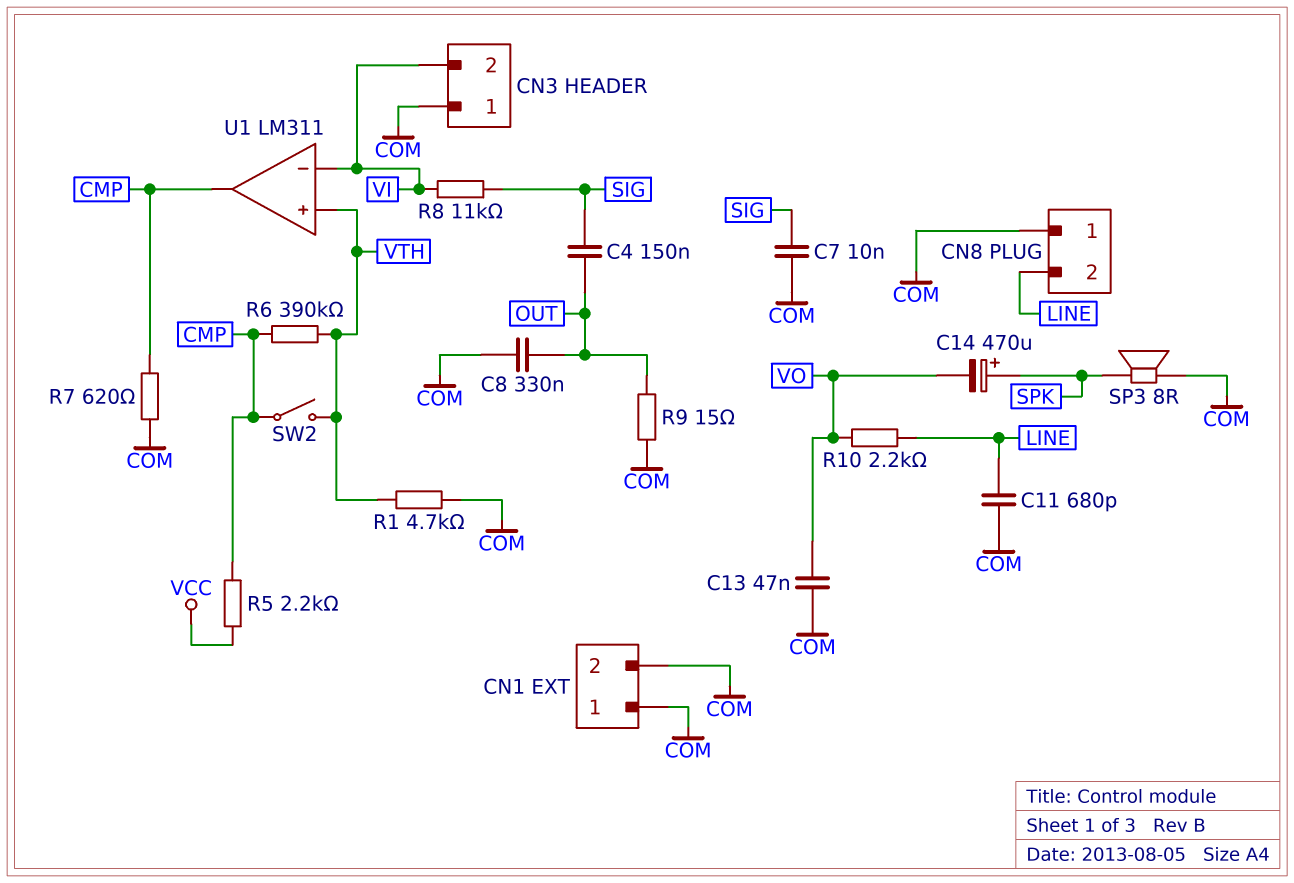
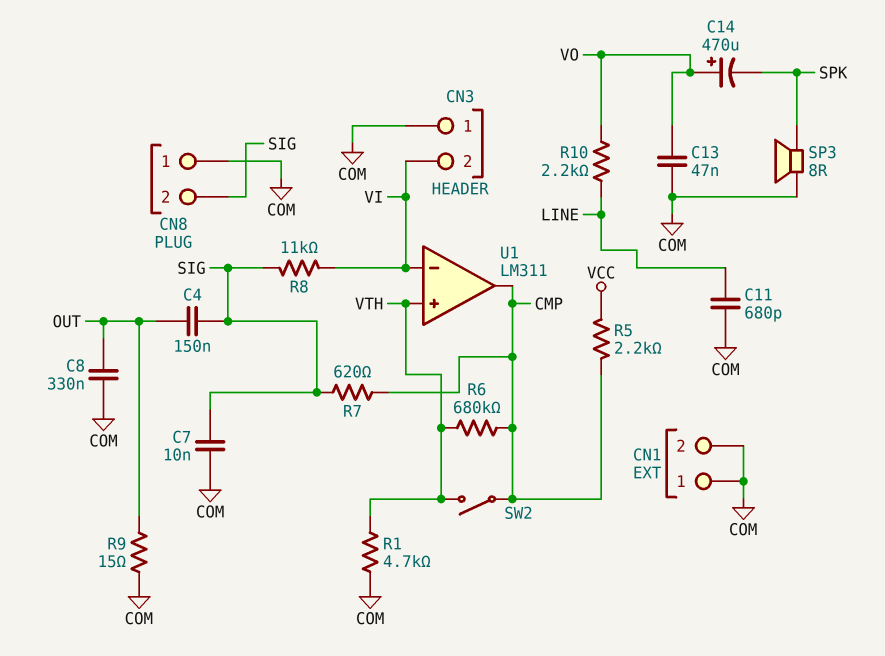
C14: 470uF (plus SPK, minus VO) -> 470uF (plus VO, minus SPK)
CN8 pin 2: LINE -> SIG
R6: 390k (CMP, VTH) -> 680k (CMP, VTH)
R7: 620 (CMP, COM) -> 620 (CMP, SIG)

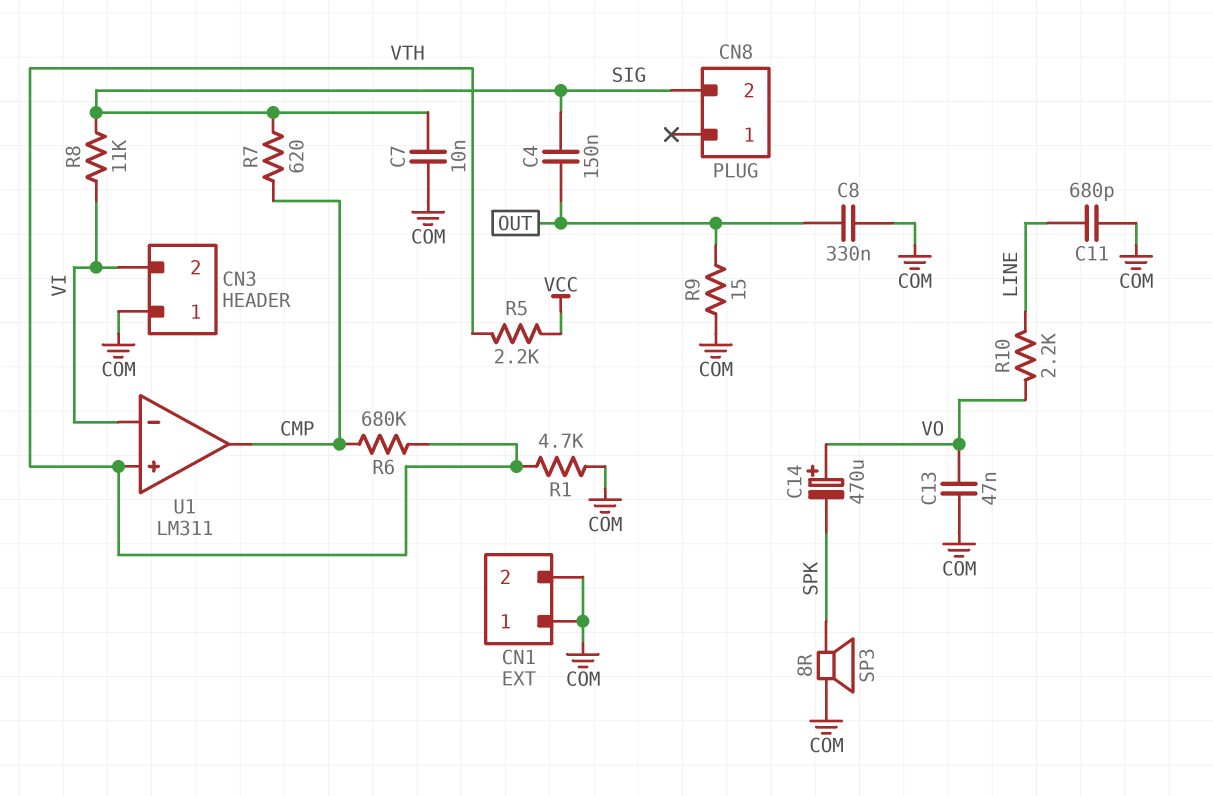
CN8 pin 1: COM -> none
R5: 2.2k (CMP, VCC) -> 2.2k (VCC, VTH)
SW2: switch (CMP, VTH) -> none

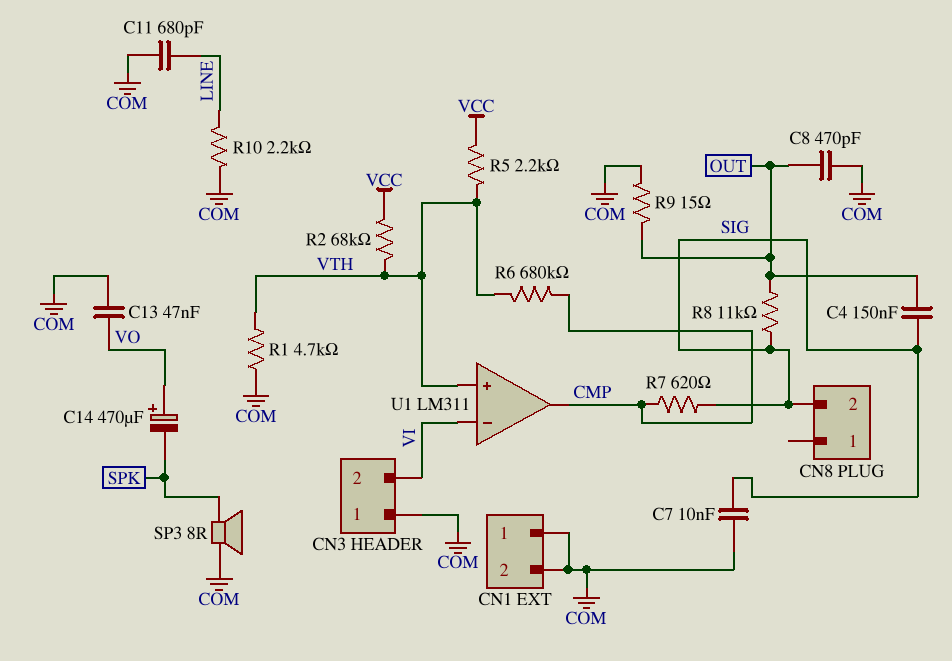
C8: 330nF (COM, OUT) -> 470pF (COM, OUT)
R2: none -> 68k (VCC, VTH)
R8: 11k (SIG, VI) -> 11k (OUT, SIG)
R10: 2.2k (LINE, VO) -> 2.2k (COM, LINE)

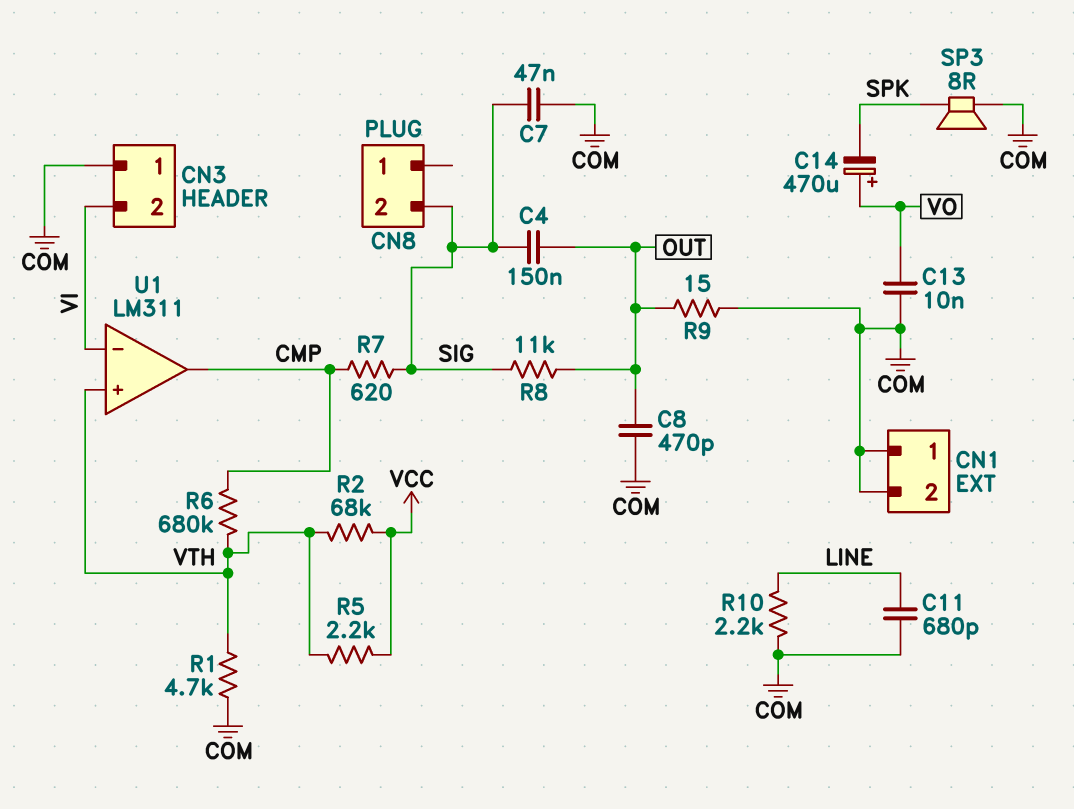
C7: 10nF (COM, SIG) -> 47nF (COM, SIG)
C13: 47nF (COM, VO) -> 10nF (COM, VO)

